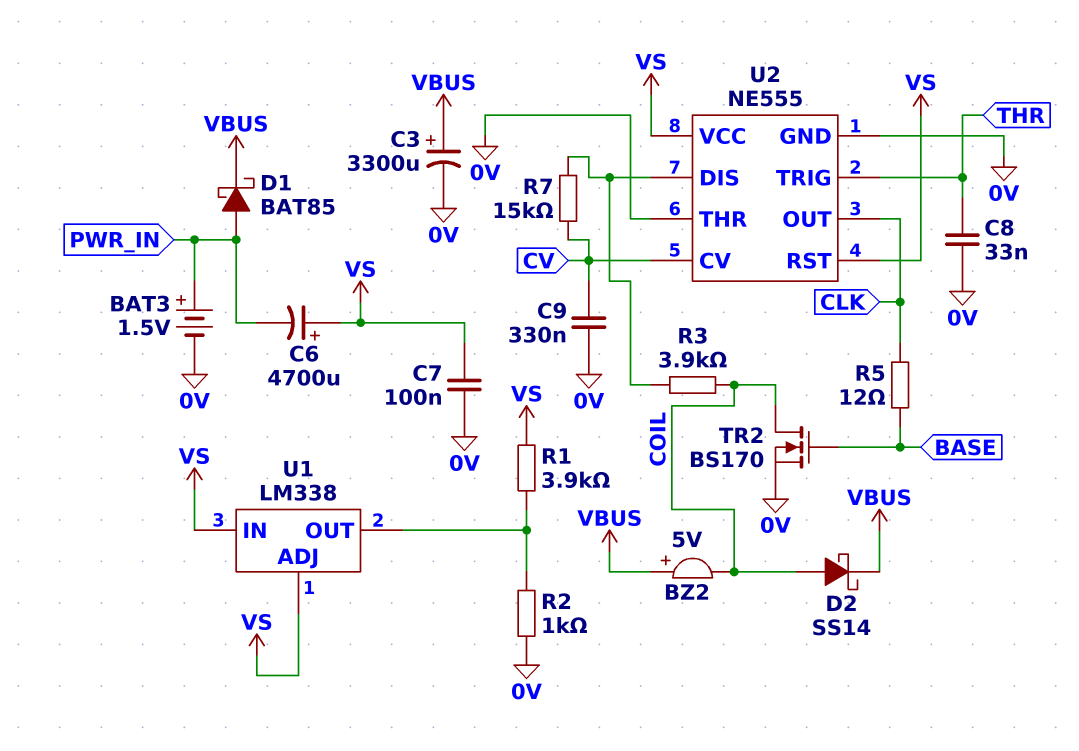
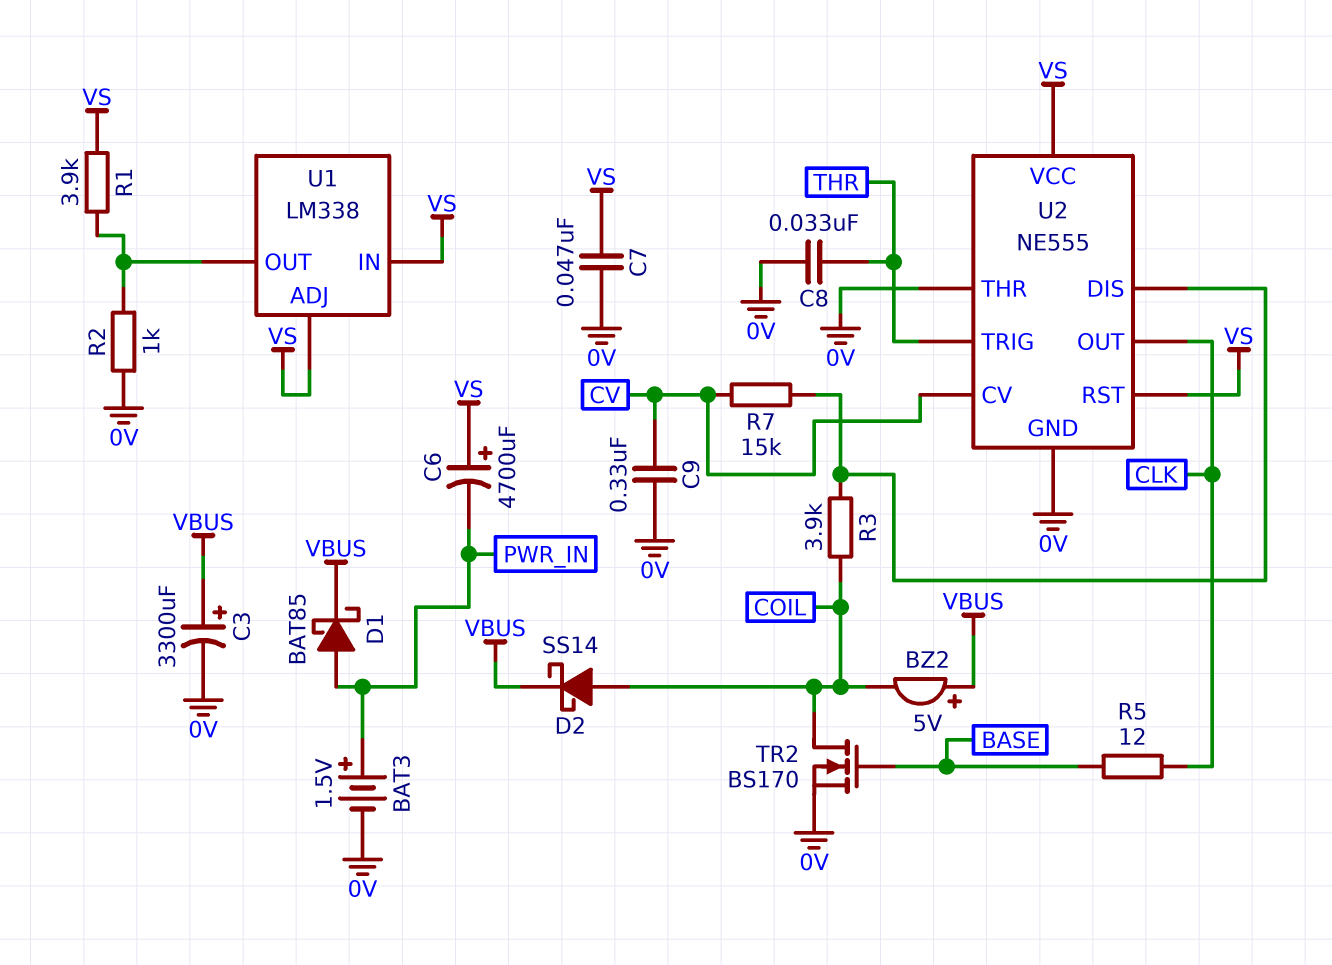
C7: 100nF (0V, VS) -> 47nF (0V, VS)

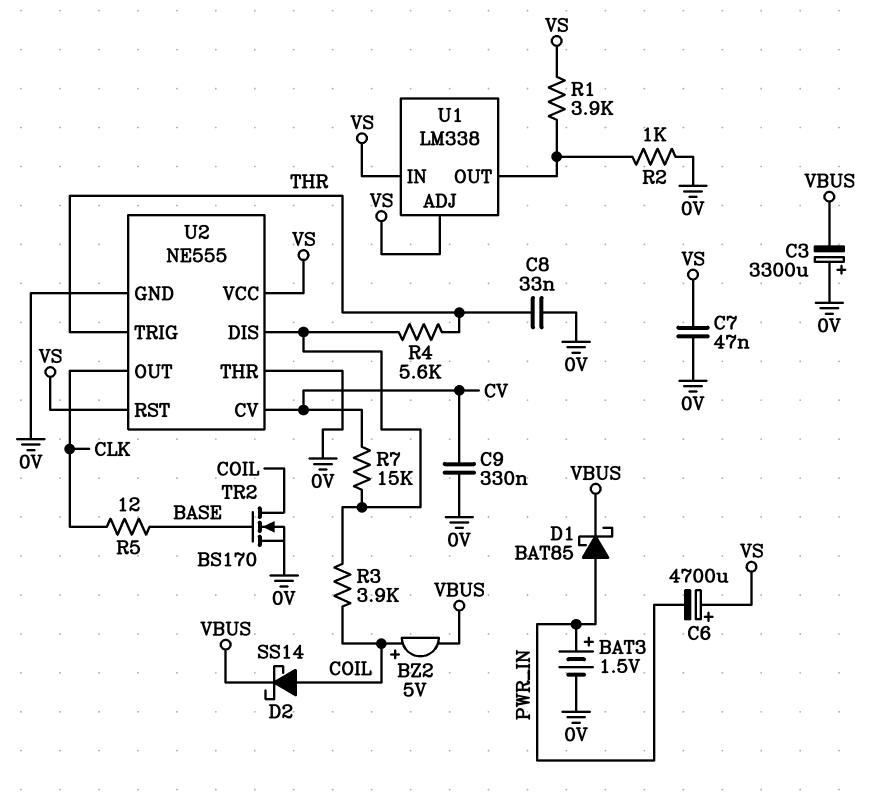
BZ2: buzzer 5V (plus VBUS, minus COIL) -> buzzer 5V (plus COIL, minus VBUS)
C3: 3300uF (plus VBUS, minus 0V) -> 3300uF (plus 0V, minus VBUS)
R4: none -> 5.6k (THR, U2/DIS)

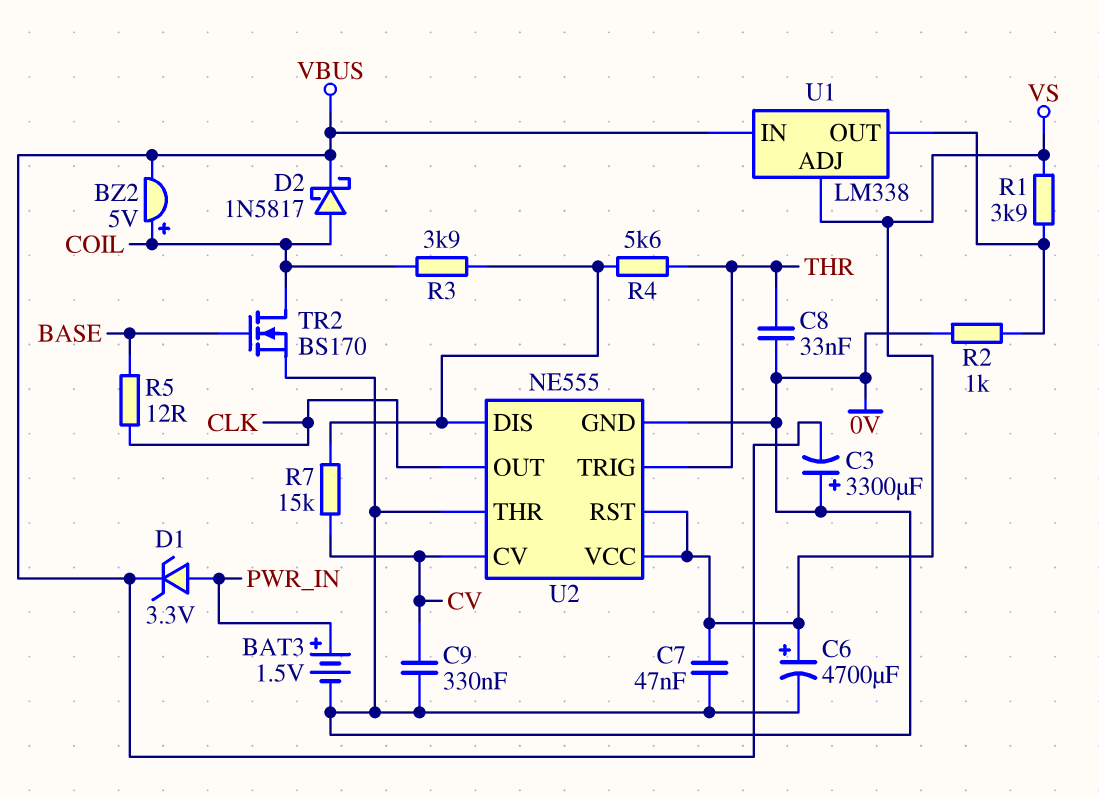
C6: 4700uF (plus VS, minus PWR_IN) -> 4700uF (plus VS, minus 0V)
D1: schottky BAT85 (A PWR_IN, K VBUS) -> zener 3.3V (A PWR_IN, K VBUS)
D2: schottky SS14 (A COIL, K VBUS) -> schottky 1N5817 (A COIL, K VBUS)
U1 pin IN: VS -> VBUS

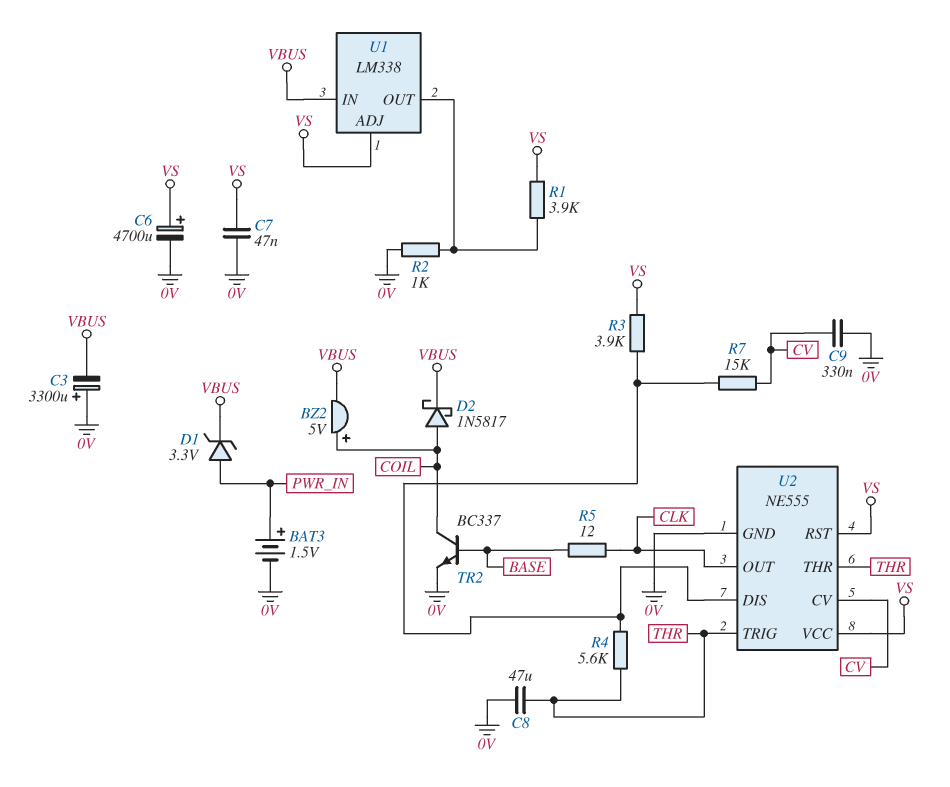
C8: 33nF (0V, THR) -> 47uF (0V, THR)
R3: 3.9k (COIL, U2/DIS) -> 3.9k (U2/DIS, VS)
TR2: NMOS BS170 (G BASE, D COIL, S 0V) -> NPN BC337 (B BASE, C COIL, E 0V)
U2 pin THR: 0V -> THR

